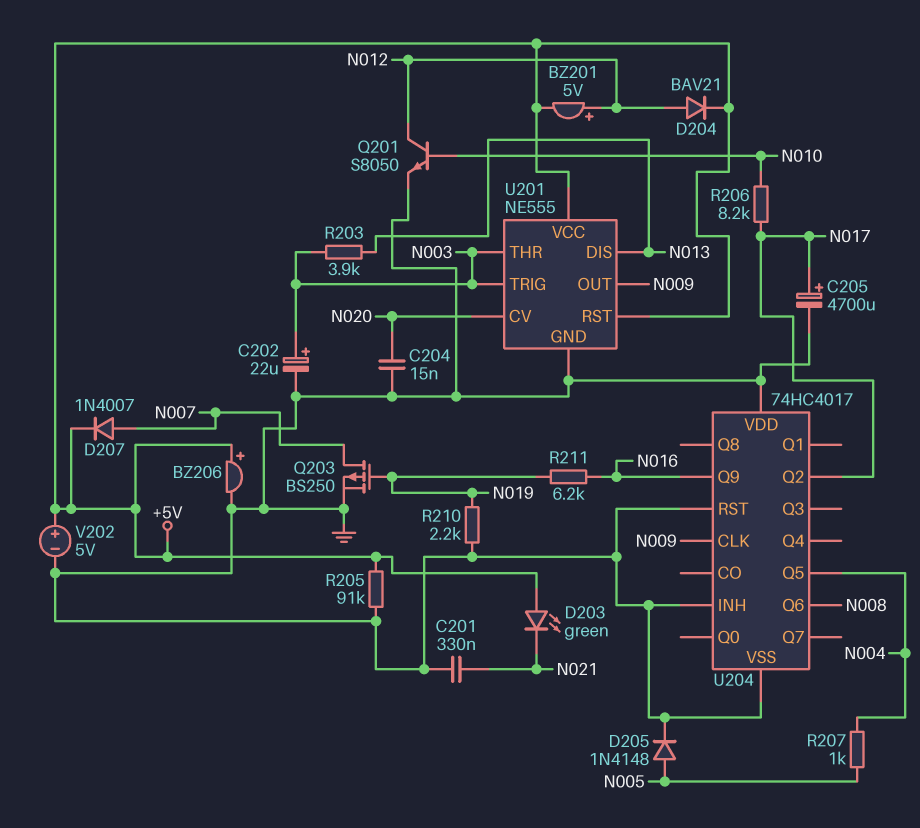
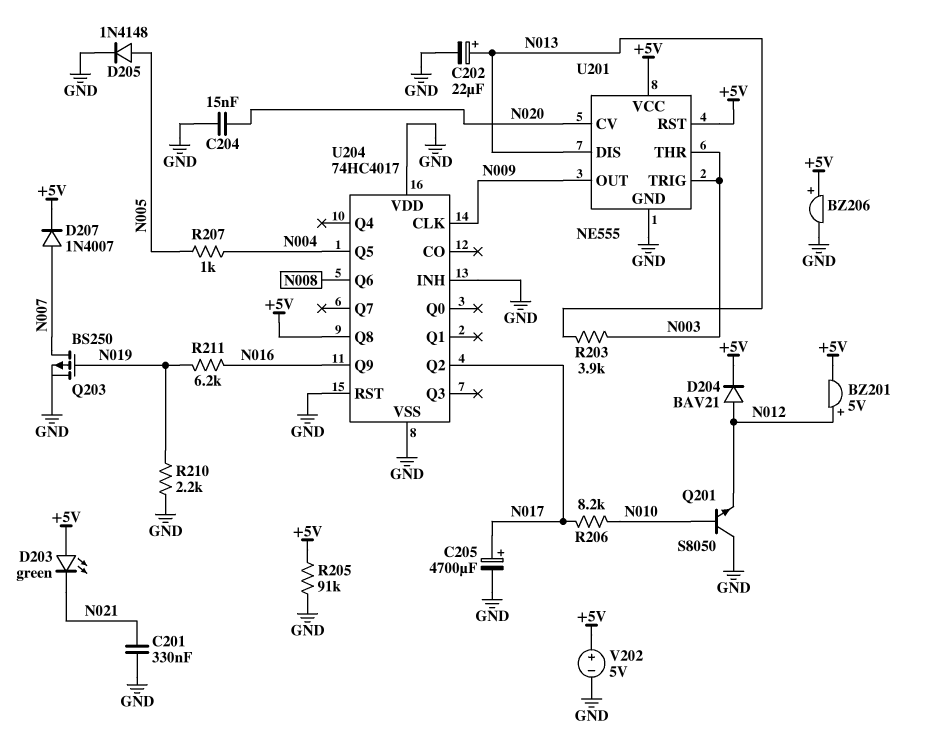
C202: 22uF (plus N003, minus GND) -> 22uF (plus N013, minus GND)
Q201: NPN S8050 (B N010, C N012, E GND) -> NPN S8050 (B N010, C GND, E N012)
U204 pin Q8: none -> +5V

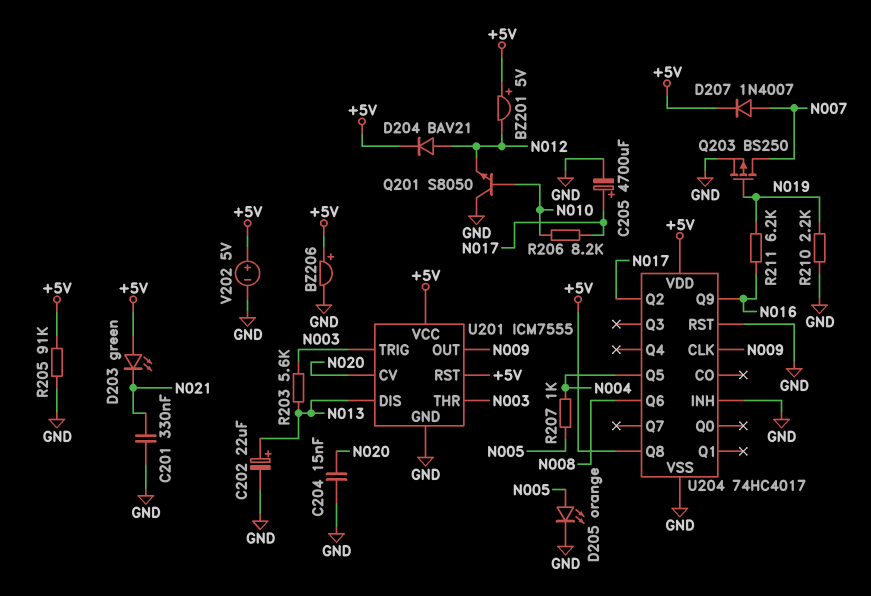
BZ201: buzzer 5V (plus N012, minus +5V) -> buzzer 5V (plus +5V, minus N012)
D205: diode 1N4148 (A N005, K GND) -> LED orange (A N005, K GND)
R203: 3.9k (N003, N013) -> 5.6k (N003, N013)
U201: NE555 -> ICM7555
U204 pin VDD: GND -> +5V

